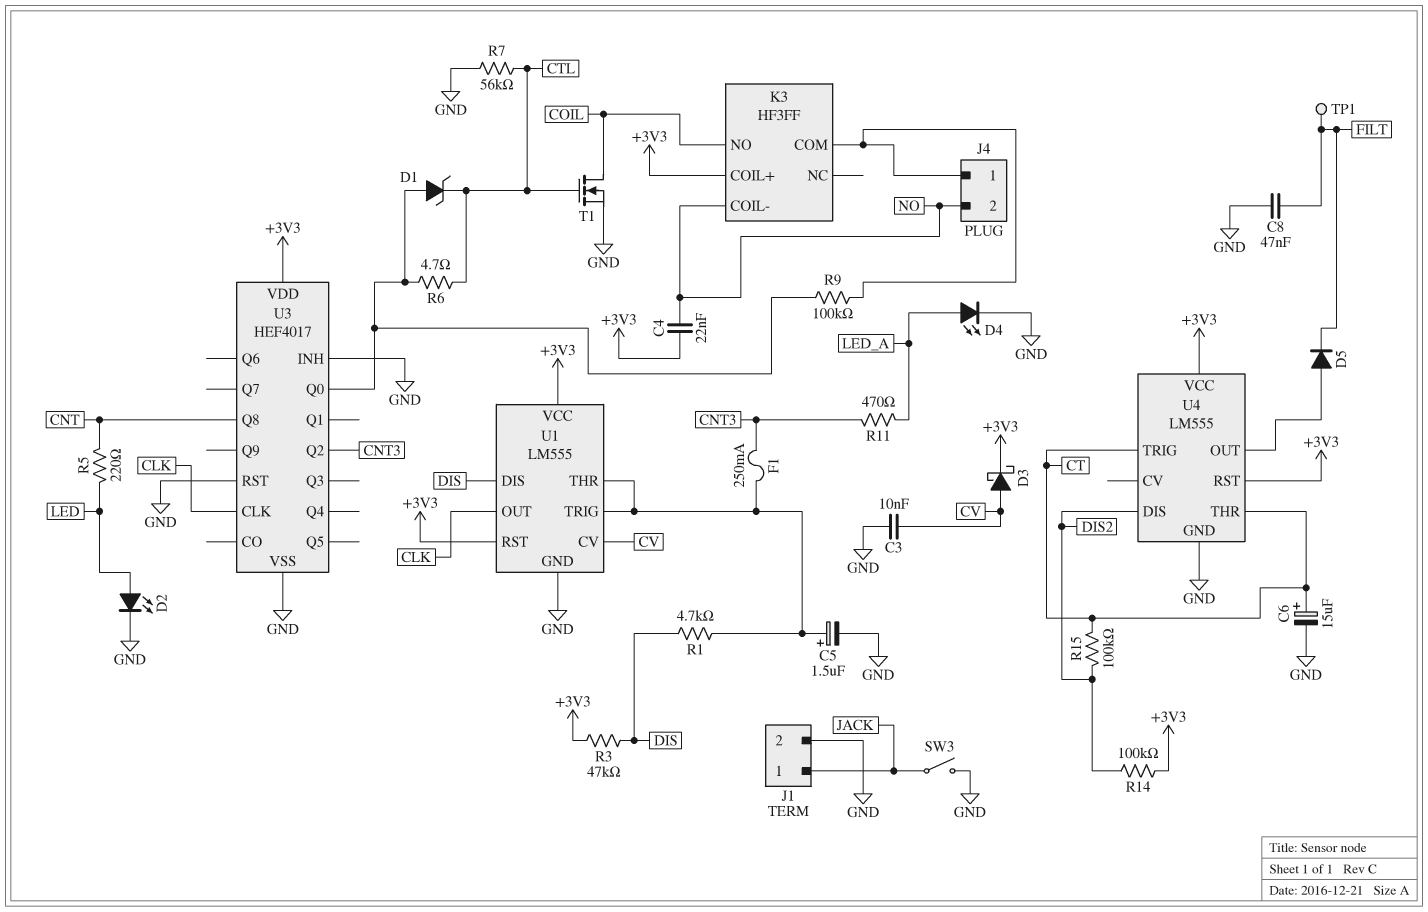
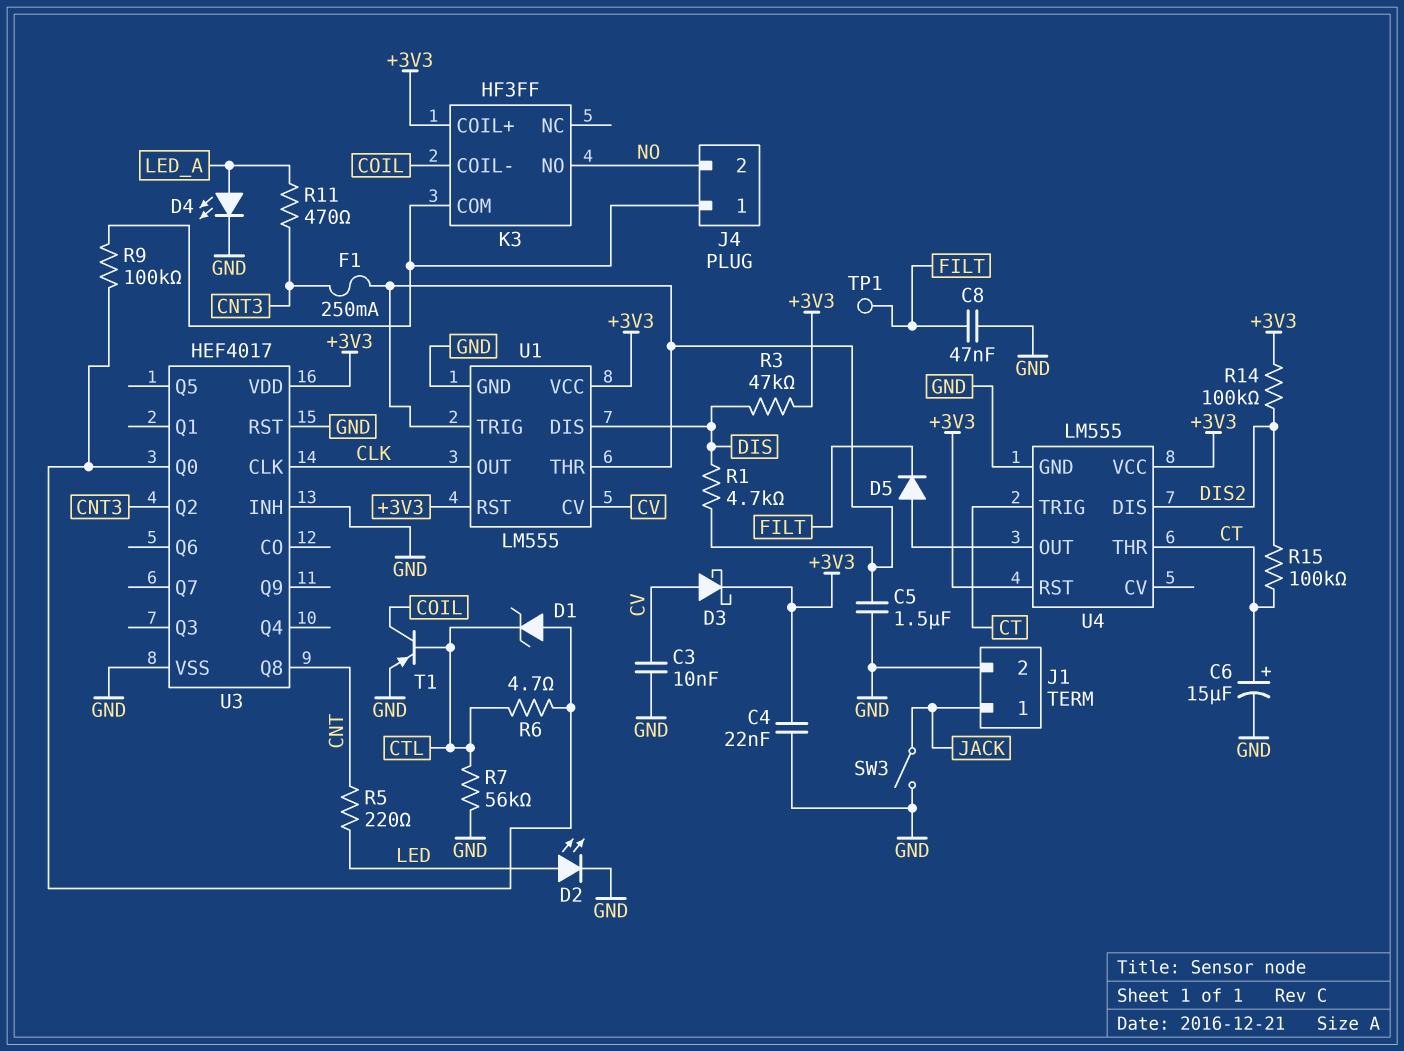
C4: 22nF (+3V3, NO) -> 22nF (+3V3, GND)
C5: 1.5uF (plus U1/THR, minus GND) -> 1.5uF (GND, U1/THR)
K3 pin COIL-: NO -> COIL
K3 pin NO: COIL -> NO
T1: NMOS (G CTL, D COIL, S GND) -> PNP (B CTL, C COIL, E GND)

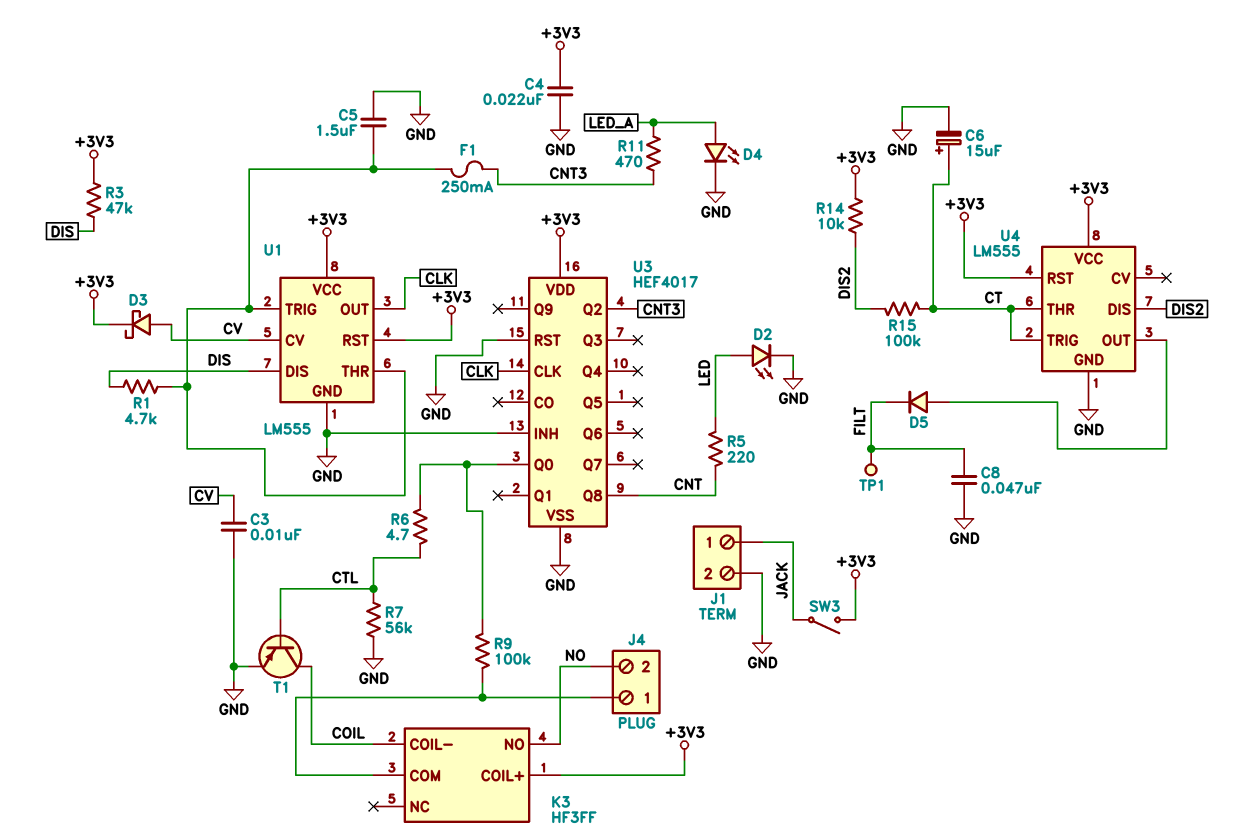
D1: zener (A U3/Q0, K CTL) -> none
R14: 100k (+3V3, DIS2) -> 10k (+3V3, DIS2)
SW3: switch (GND, JACK) -> switch (+3V3, JACK)

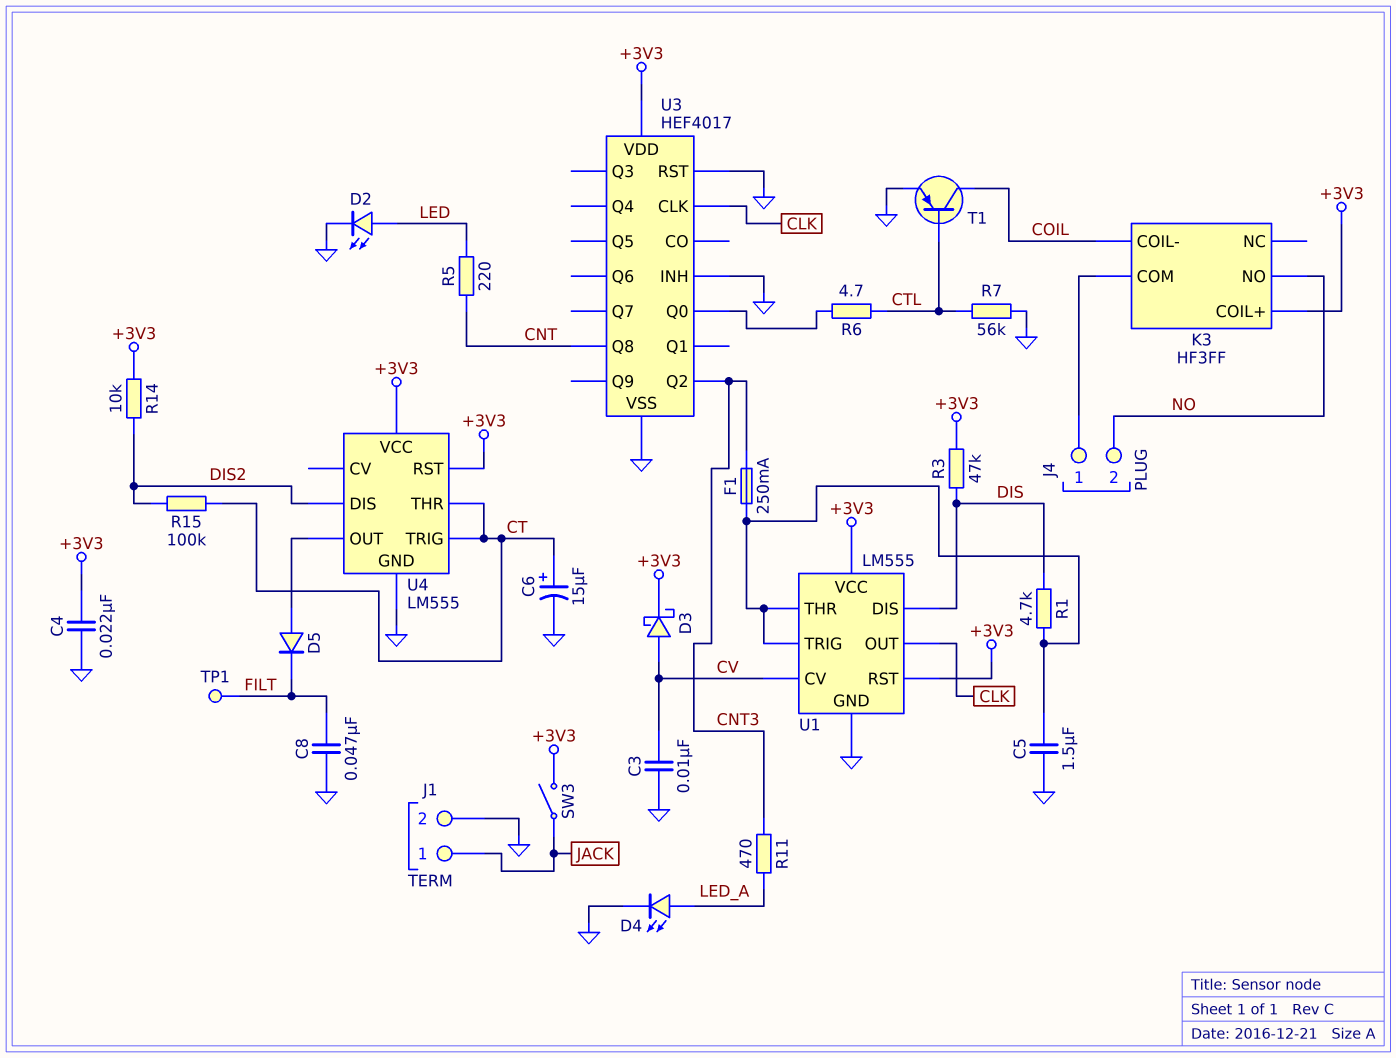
R9: 100k (J4/1, U3/Q0) -> none

